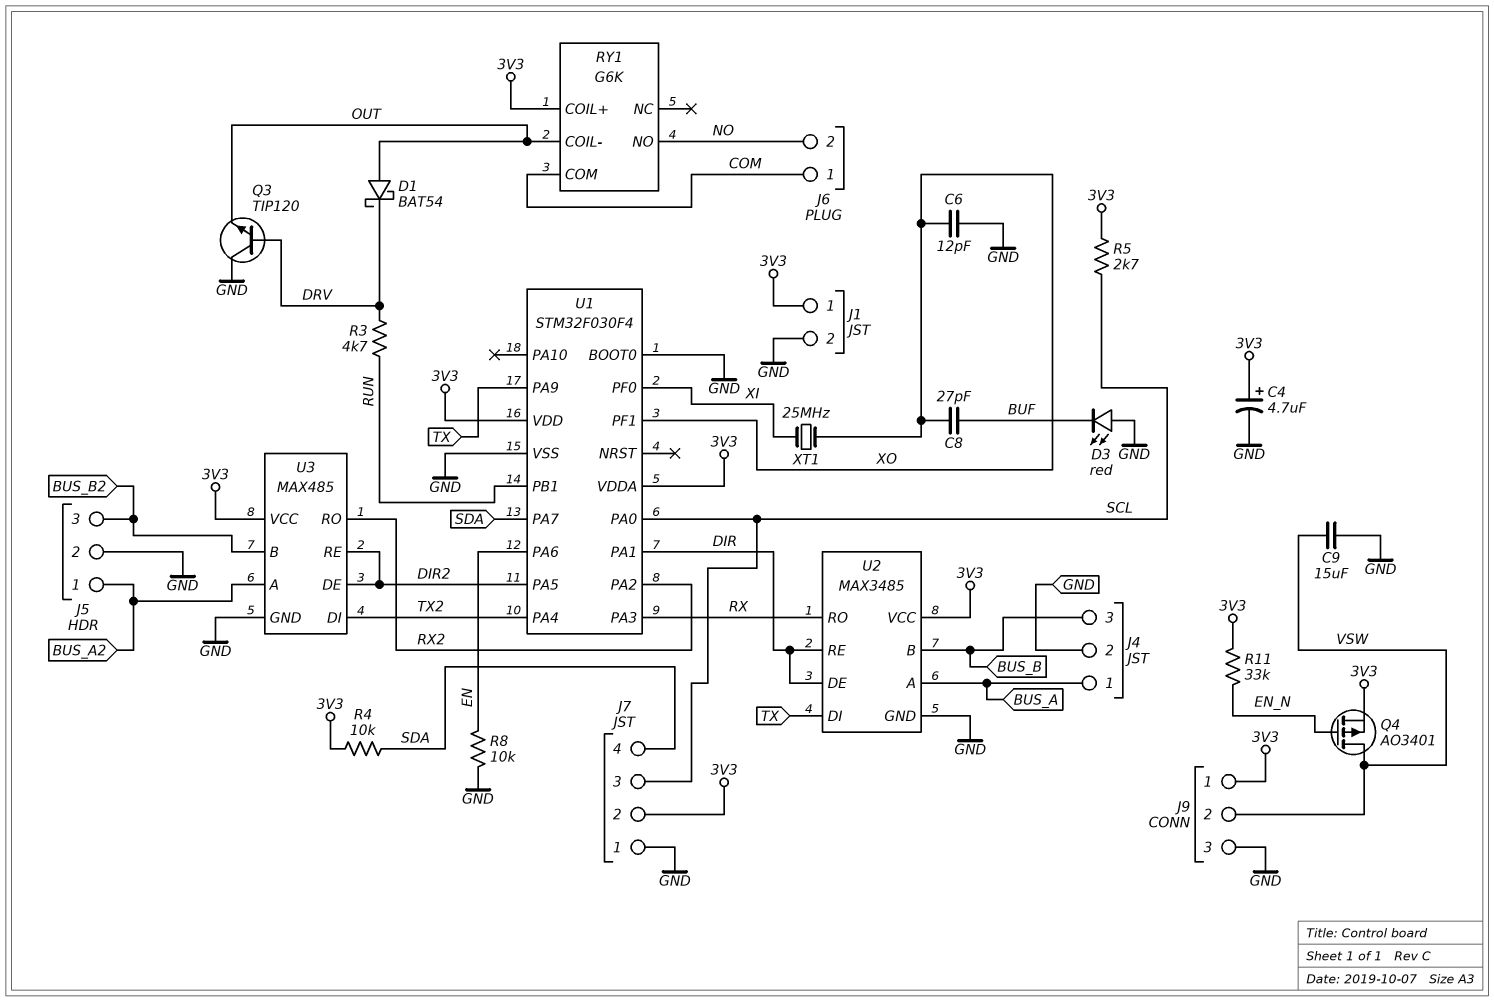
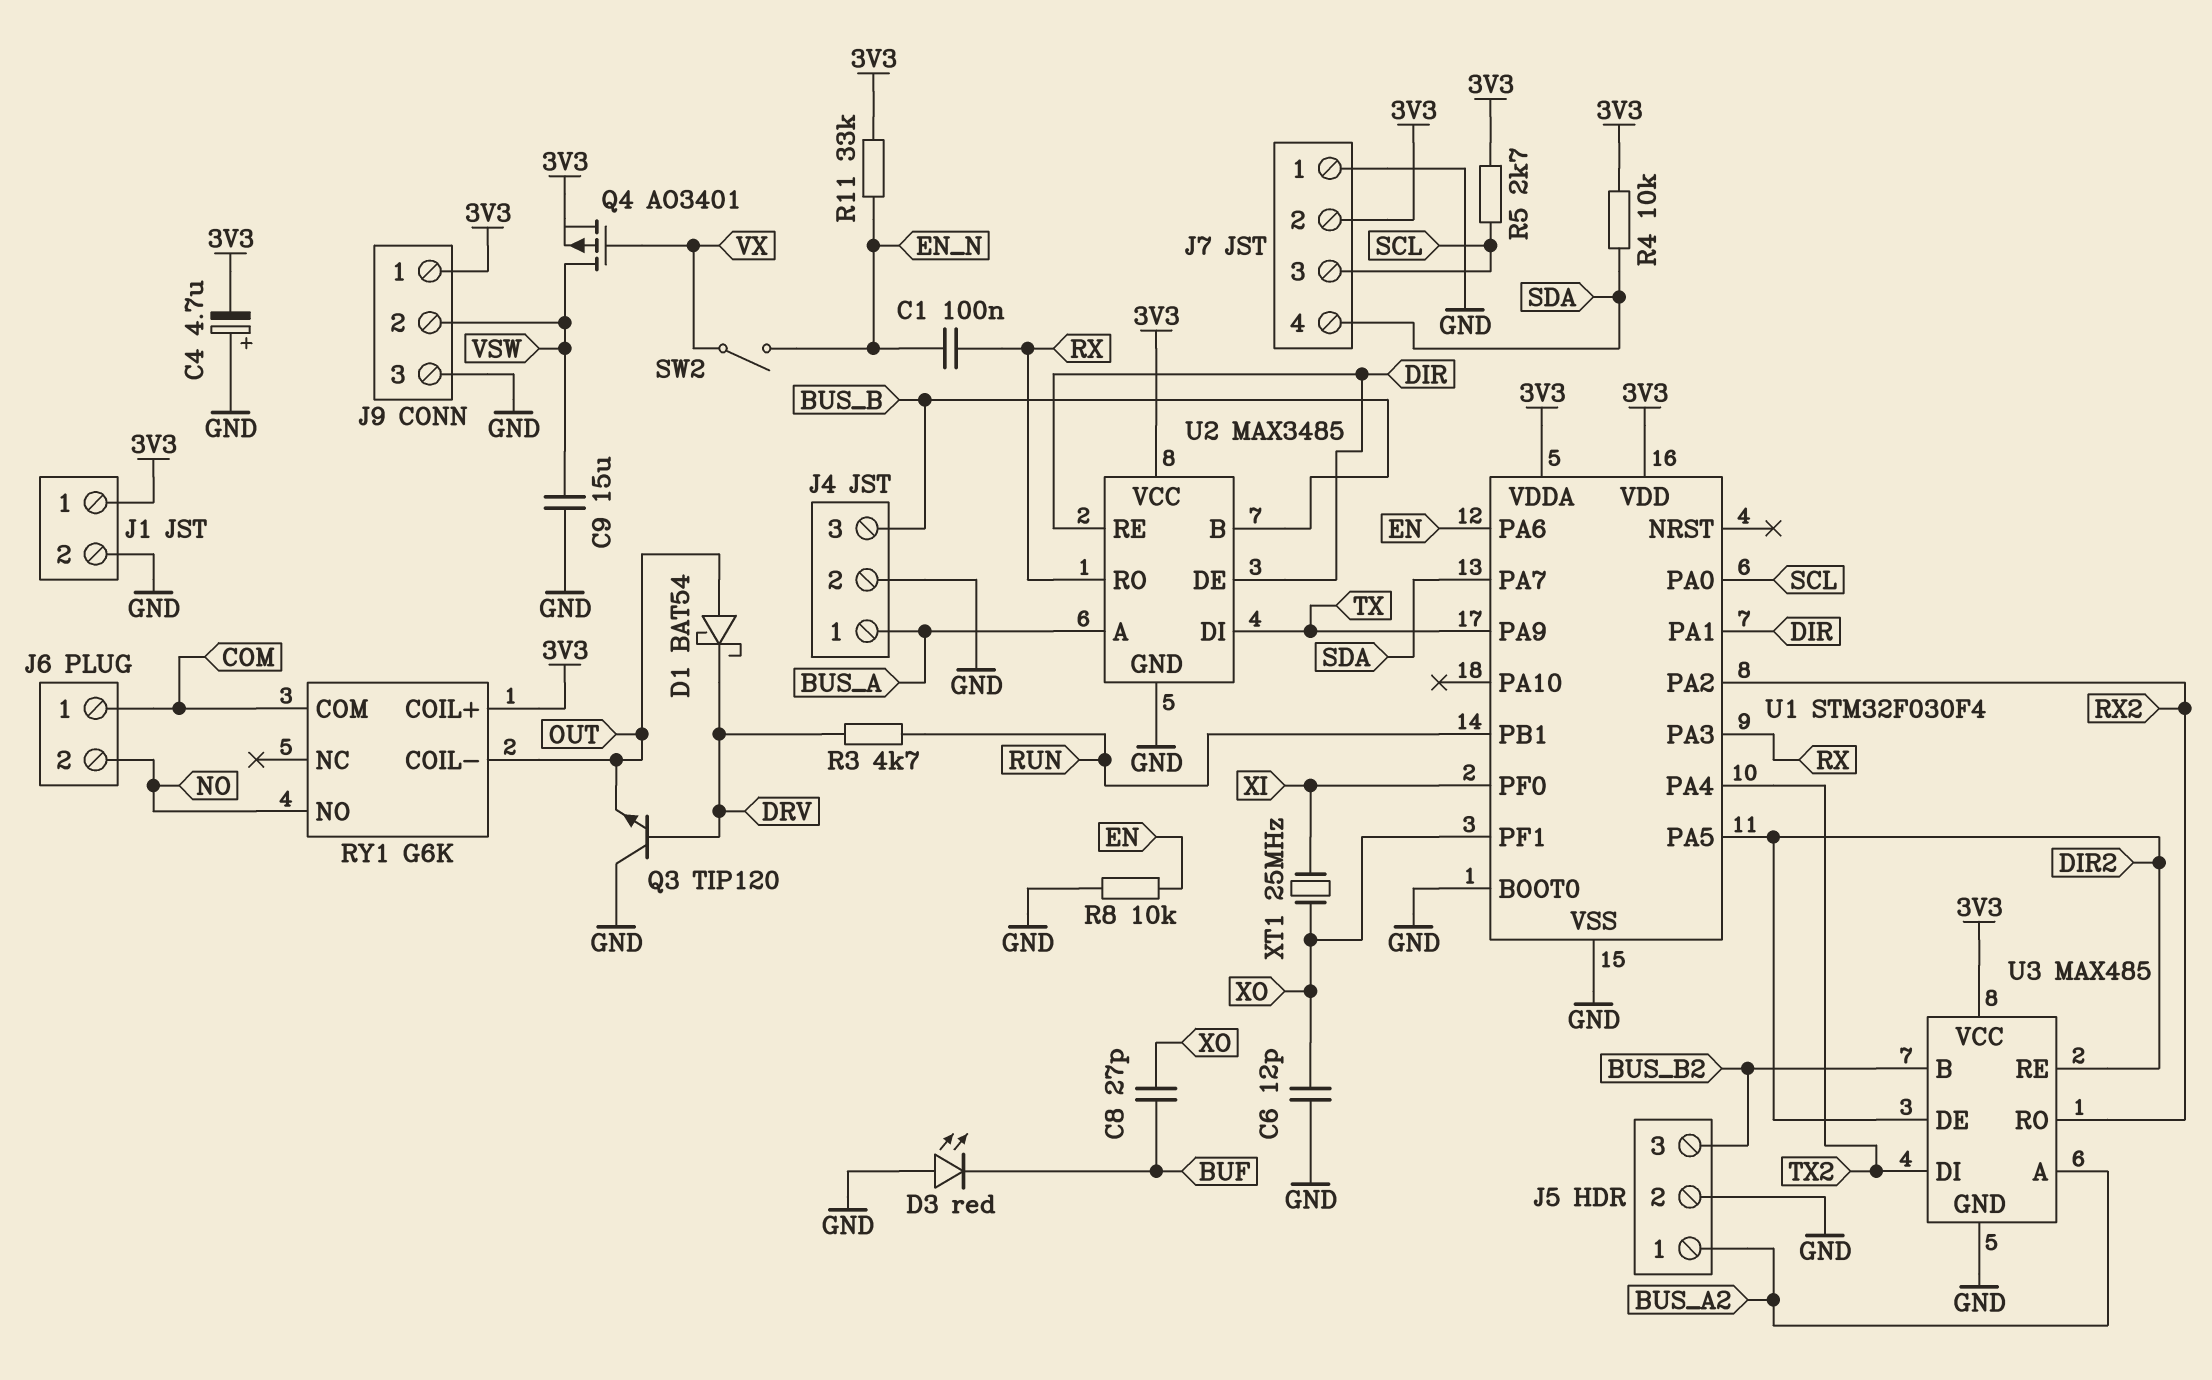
C1: none -> 100nF (EN_N, RX)
C4: 4.7uF (plus 3V3, minus GND) -> 4.7uF (plus GND, minus 3V3)
Q4: PMOS AO3401 (G EN_N, D VSW, S 3V3) -> PMOS AO3401 (G VX, D VSW, S 3V3)
SW2: none -> switch (EN_N, VX)

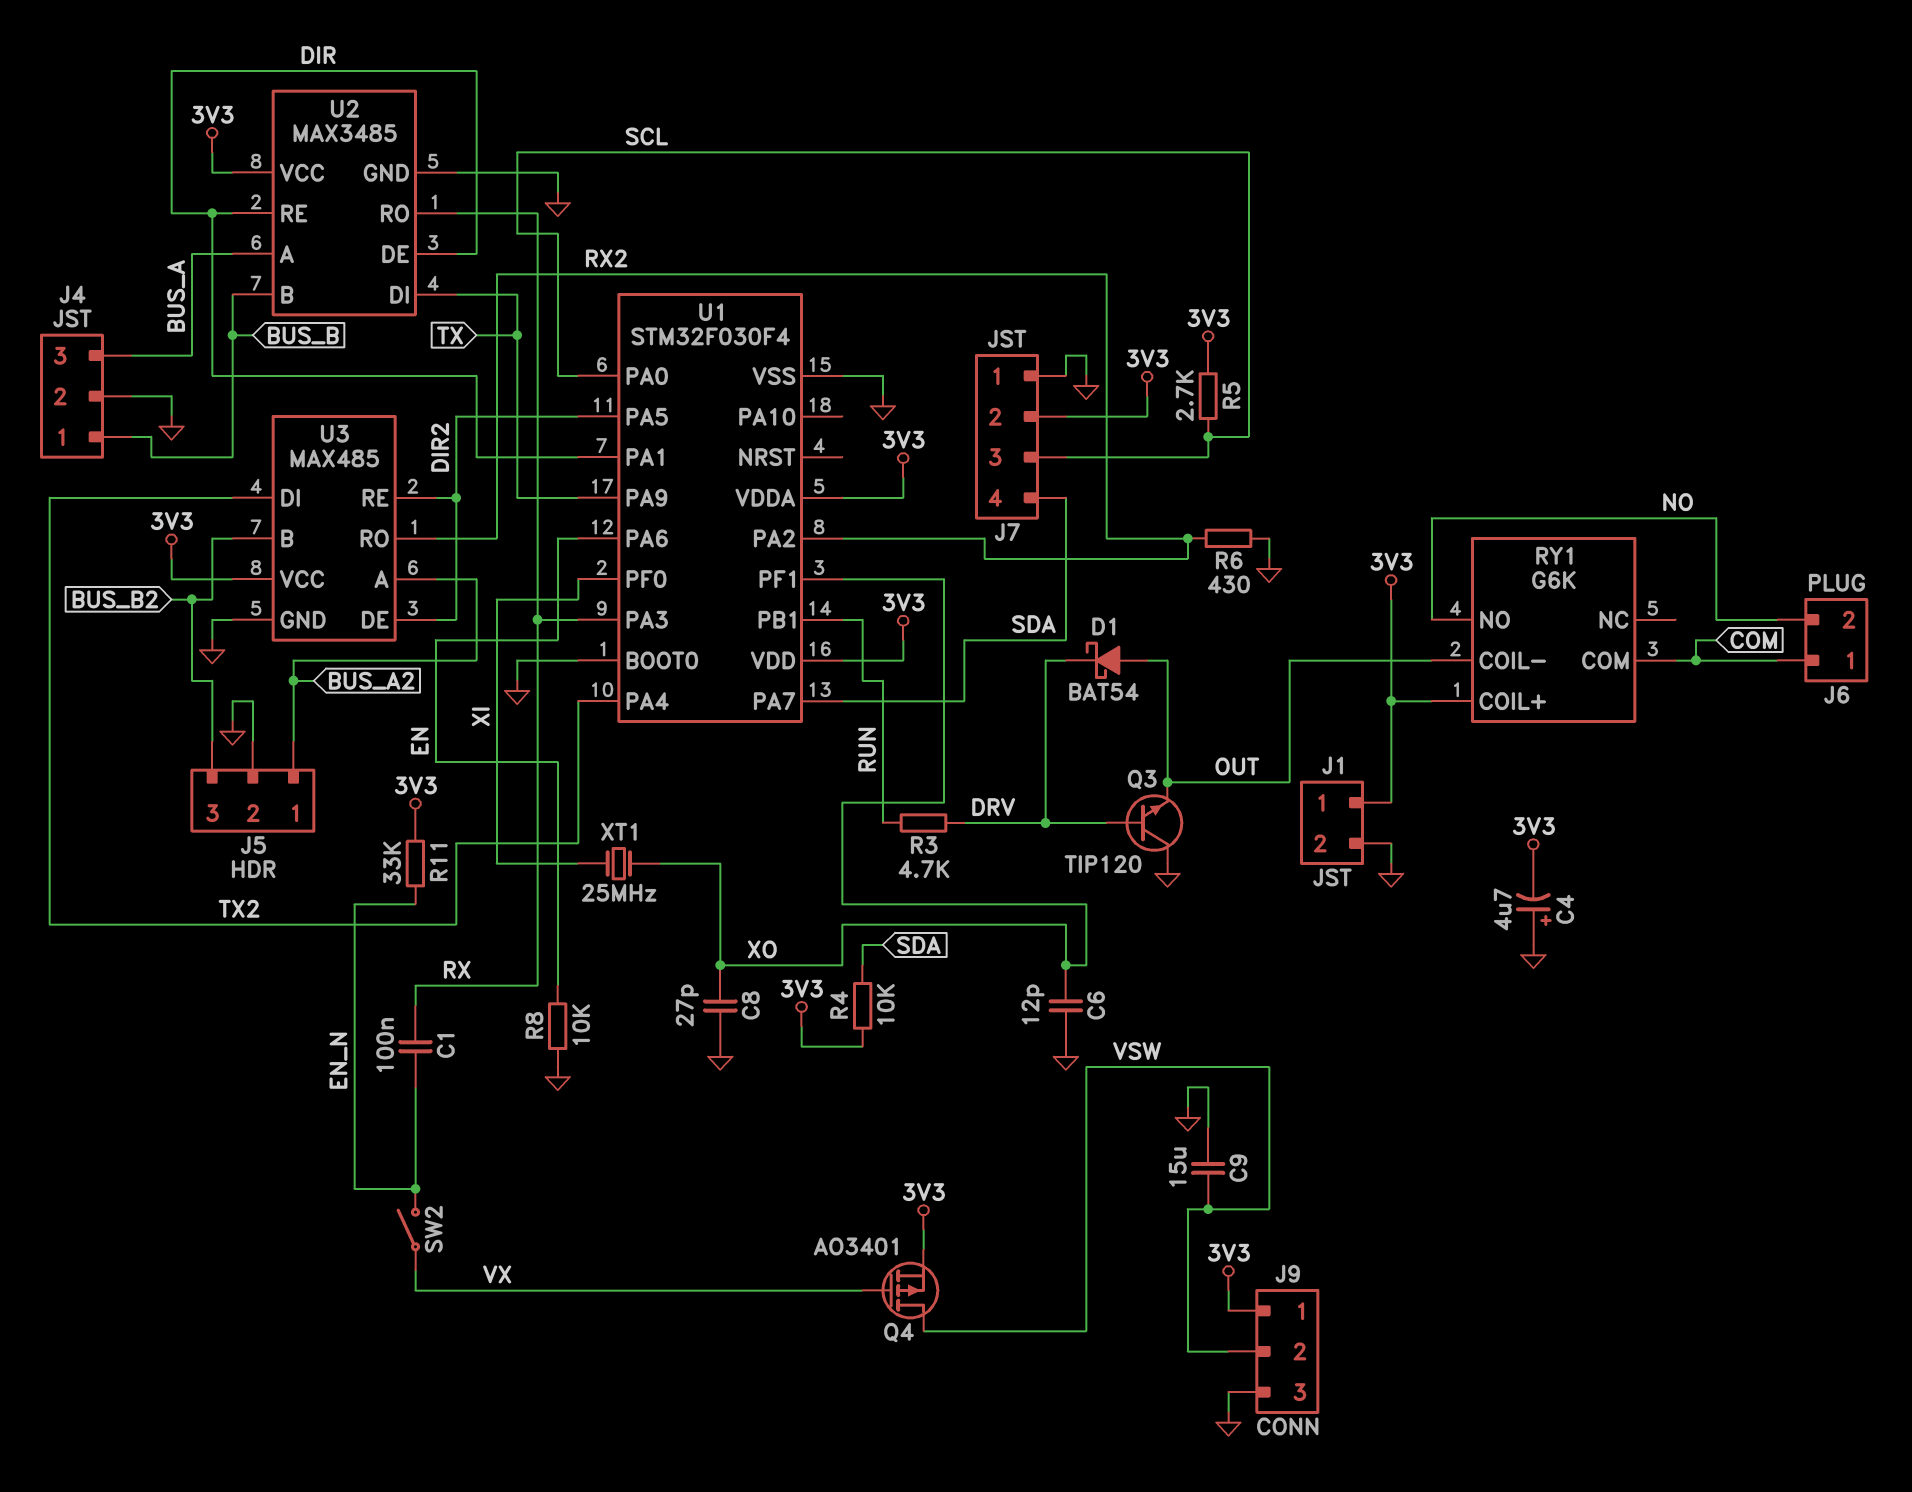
C8: 27pF (BUF, XO) -> 27pF (GND, XO)
D3: LED red (A GND, K BUF) -> none
J4 pin 1: BUS_A -> BUS_B
J4 pin 3: BUS_B -> BUS_A
R6: none -> 430 (GND, RX2)

